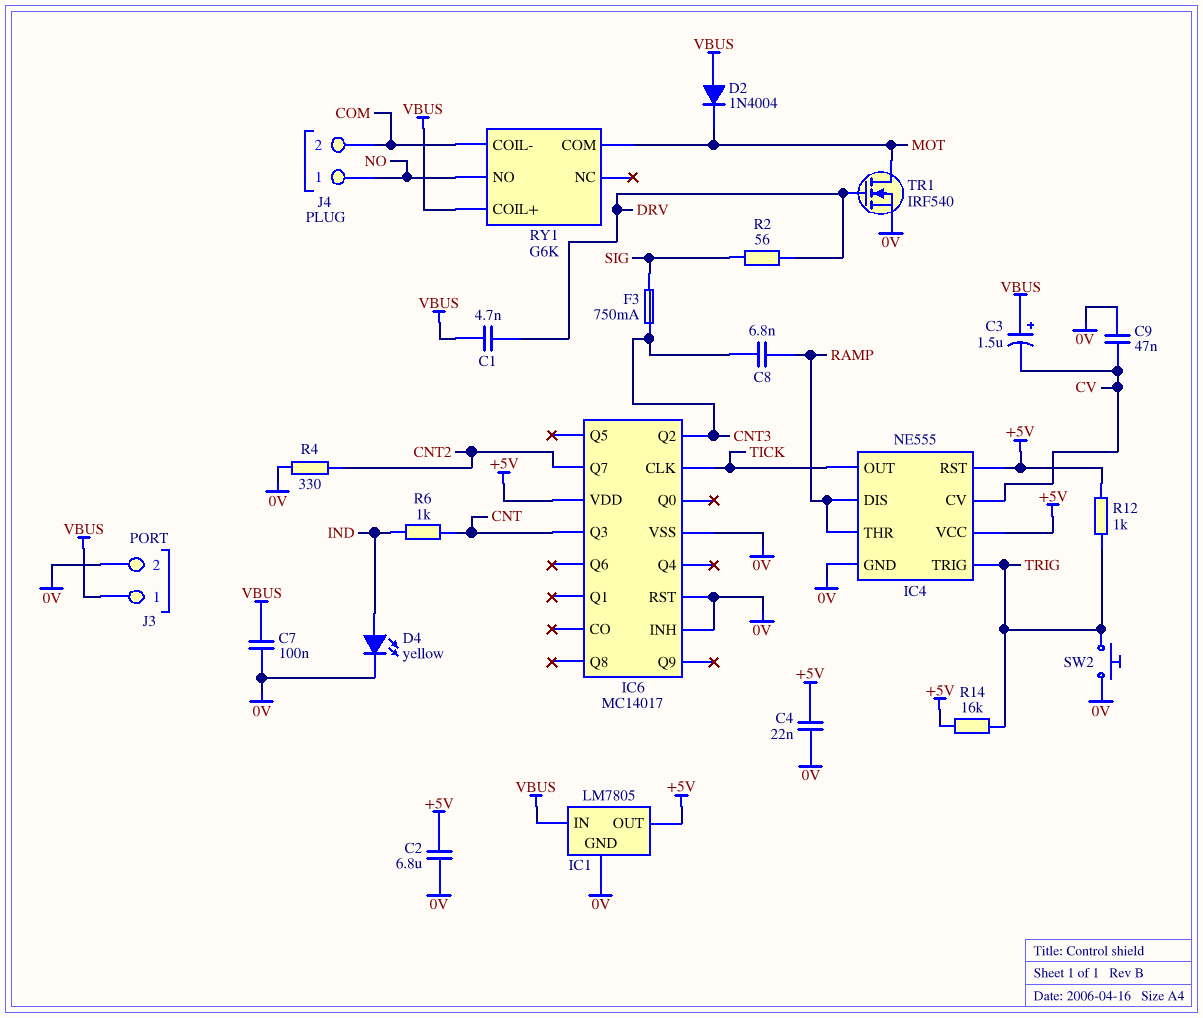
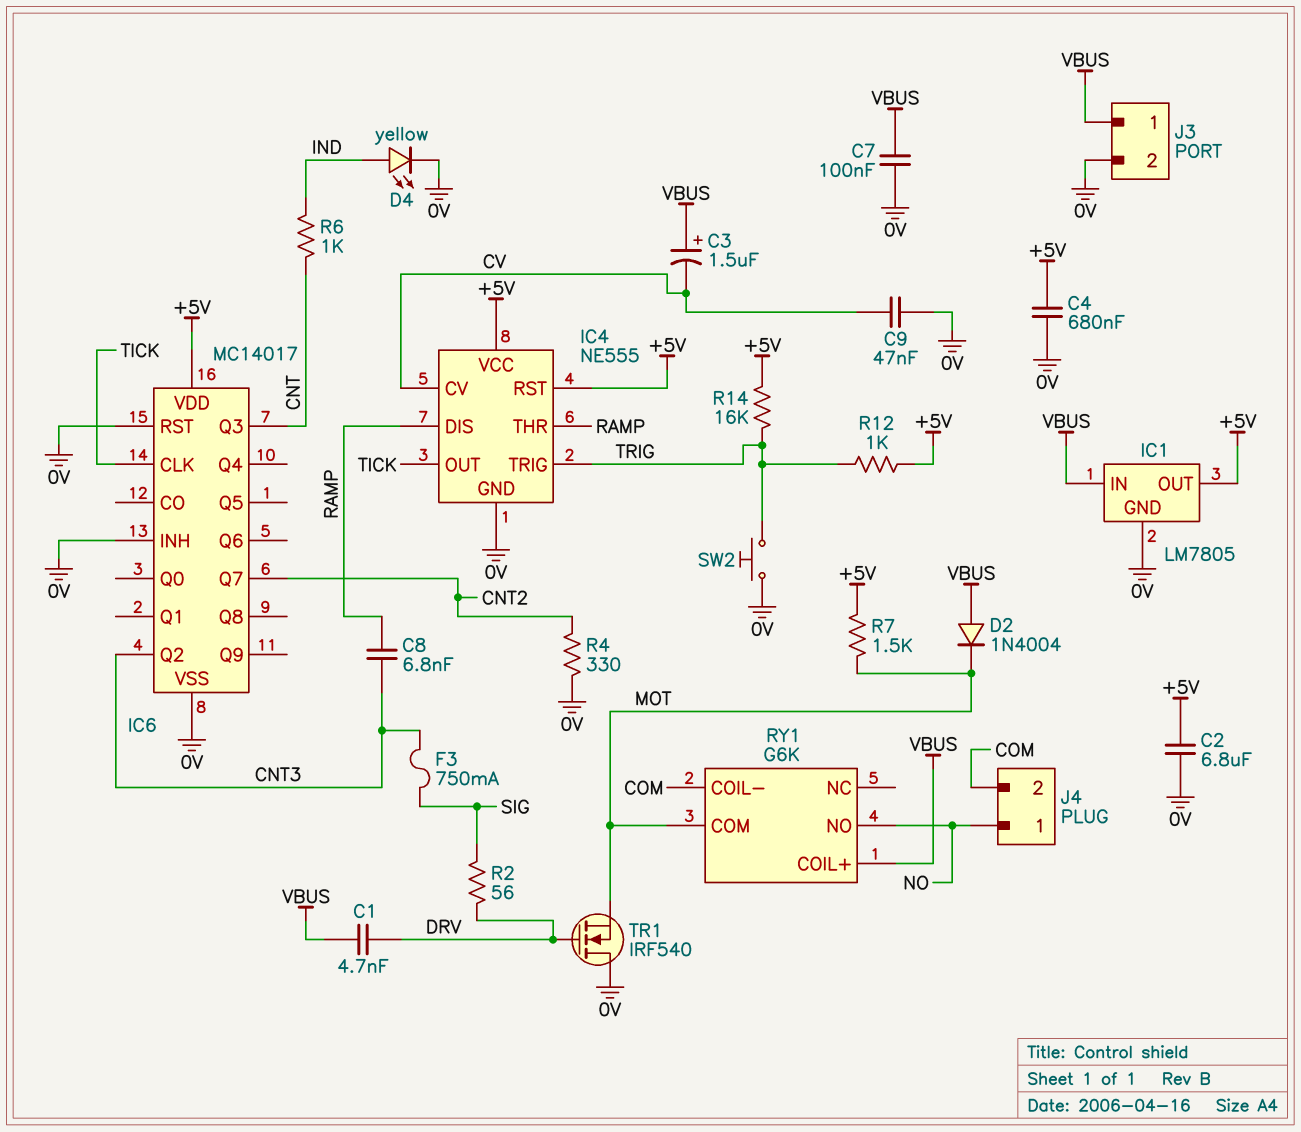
C4: 22nF (+5V, 0V) -> 680nF (+5V, 0V)
R7: none -> 1.5k (+5V, MOT)
TR1: NMOS IRF540 (G DRV, D MOT, S 0V) -> NMOS IRF540 (G DRV, D 0V, S MOT)

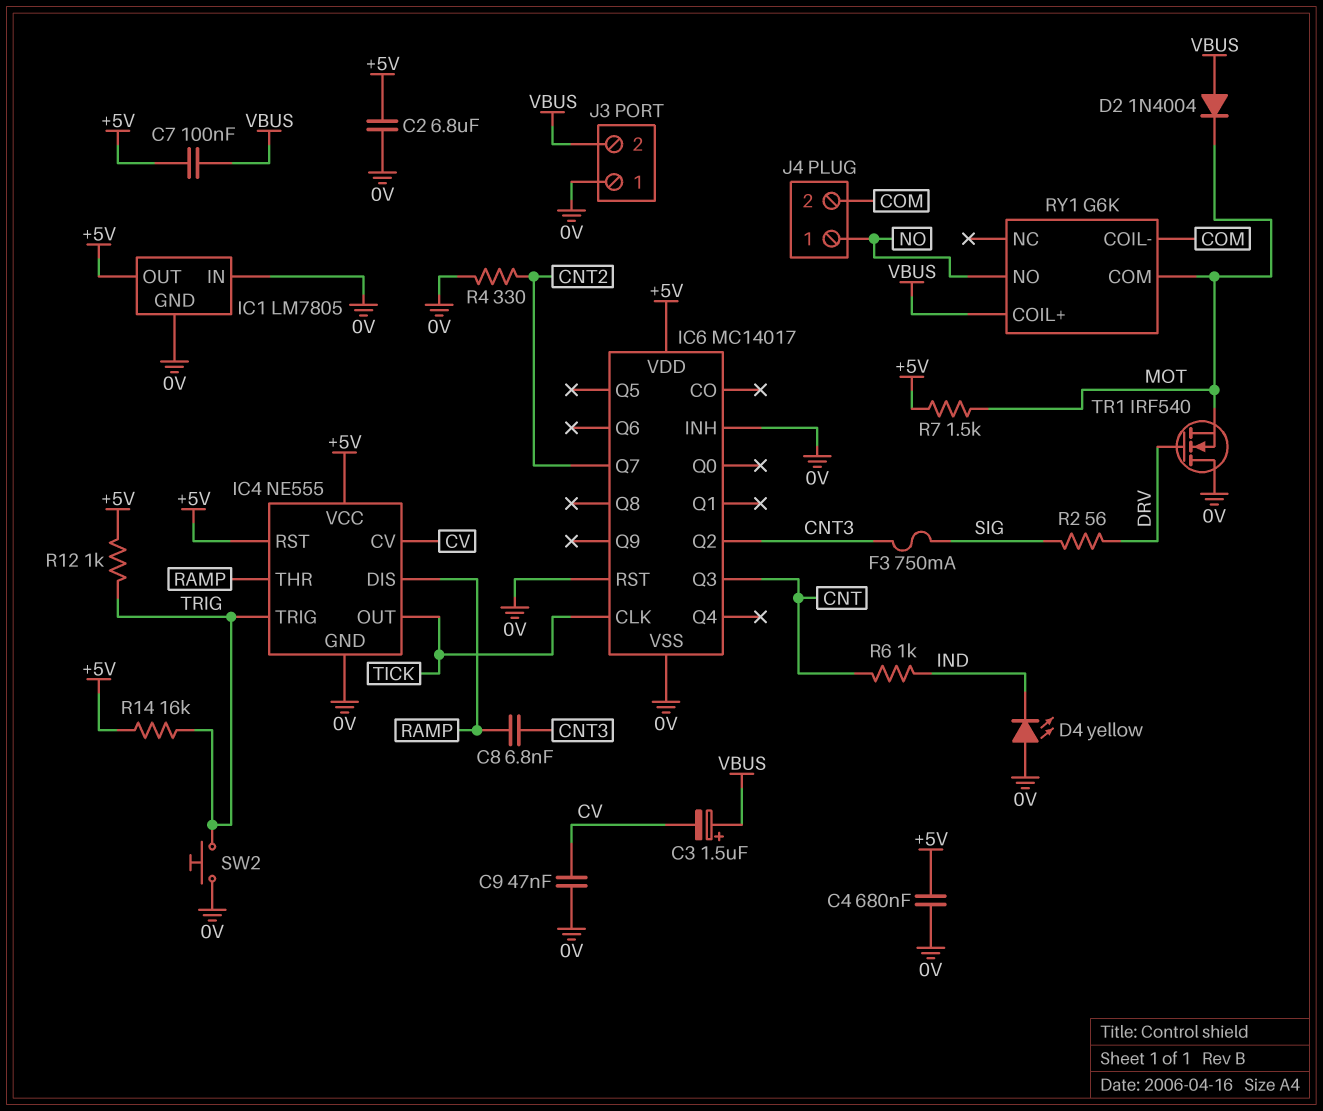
C1: 4.7nF (DRV, VBUS) -> none
C7: 100nF (0V, VBUS) -> 100nF (+5V, VBUS)
D4: LED yellow (A IND, K 0V) -> LED yellow (A 0V, K IND)
IC1 pin IN: VBUS -> 0V
J3 pin 1: VBUS -> 0V
J3 pin 2: 0V -> VBUS

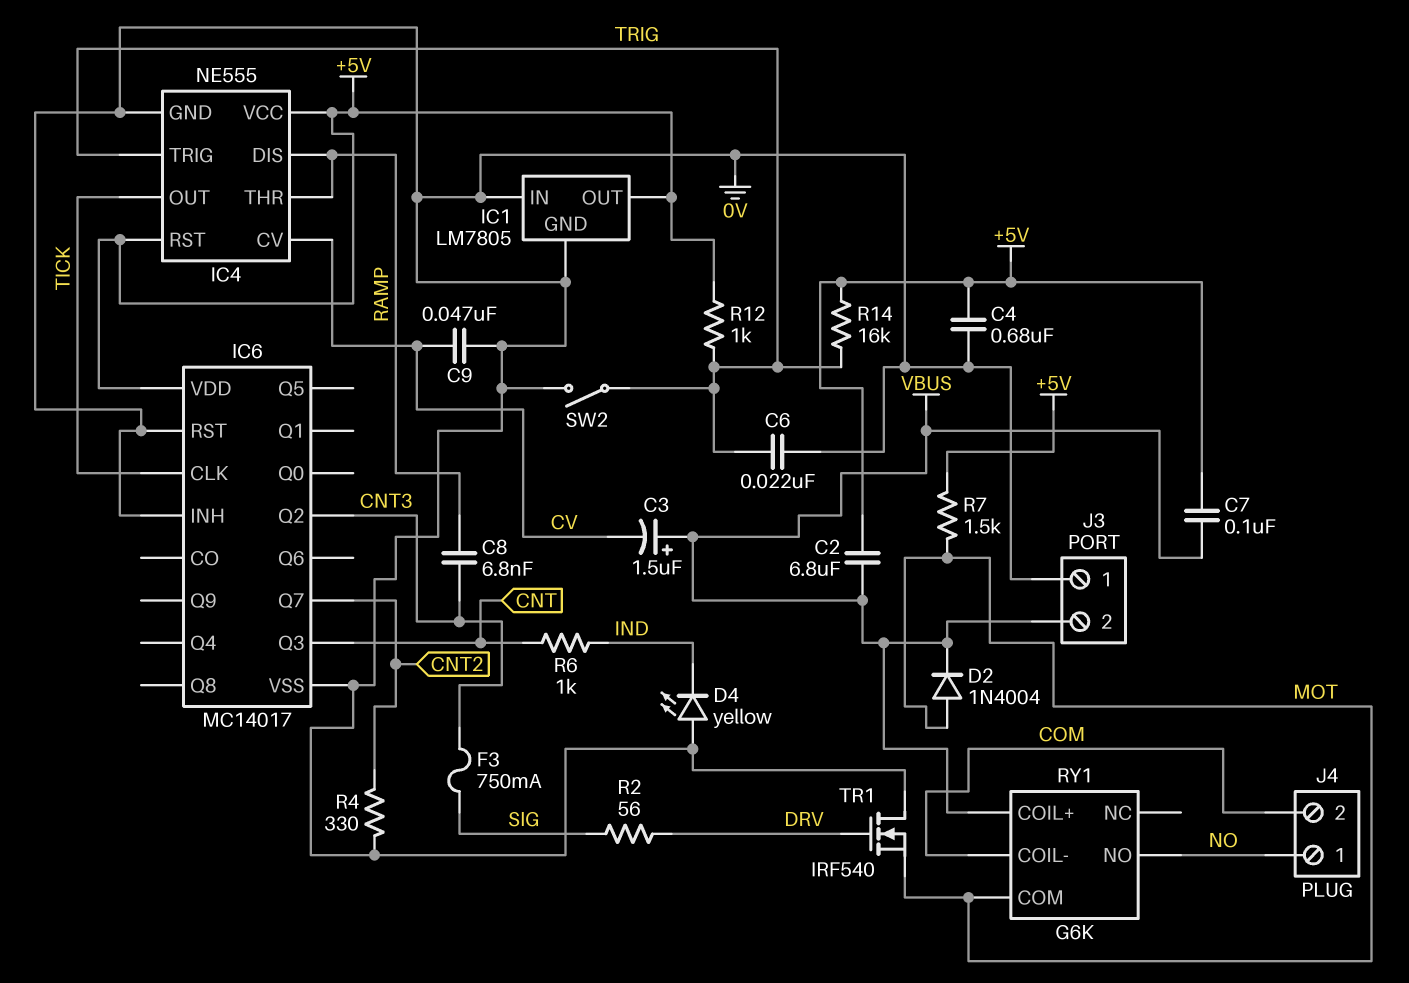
C2: 6.8uF (+5V, 0V) -> 6.8uF (+5V, VBUS)
C6: none -> 22nF (0V, TRIG)
D2: diode 1N4004 (A VBUS, K MOT) -> diode 1N4004 (A MOT, K VBUS)
SW2: button (0V, TRIG) -> switch (0V, TRIG)

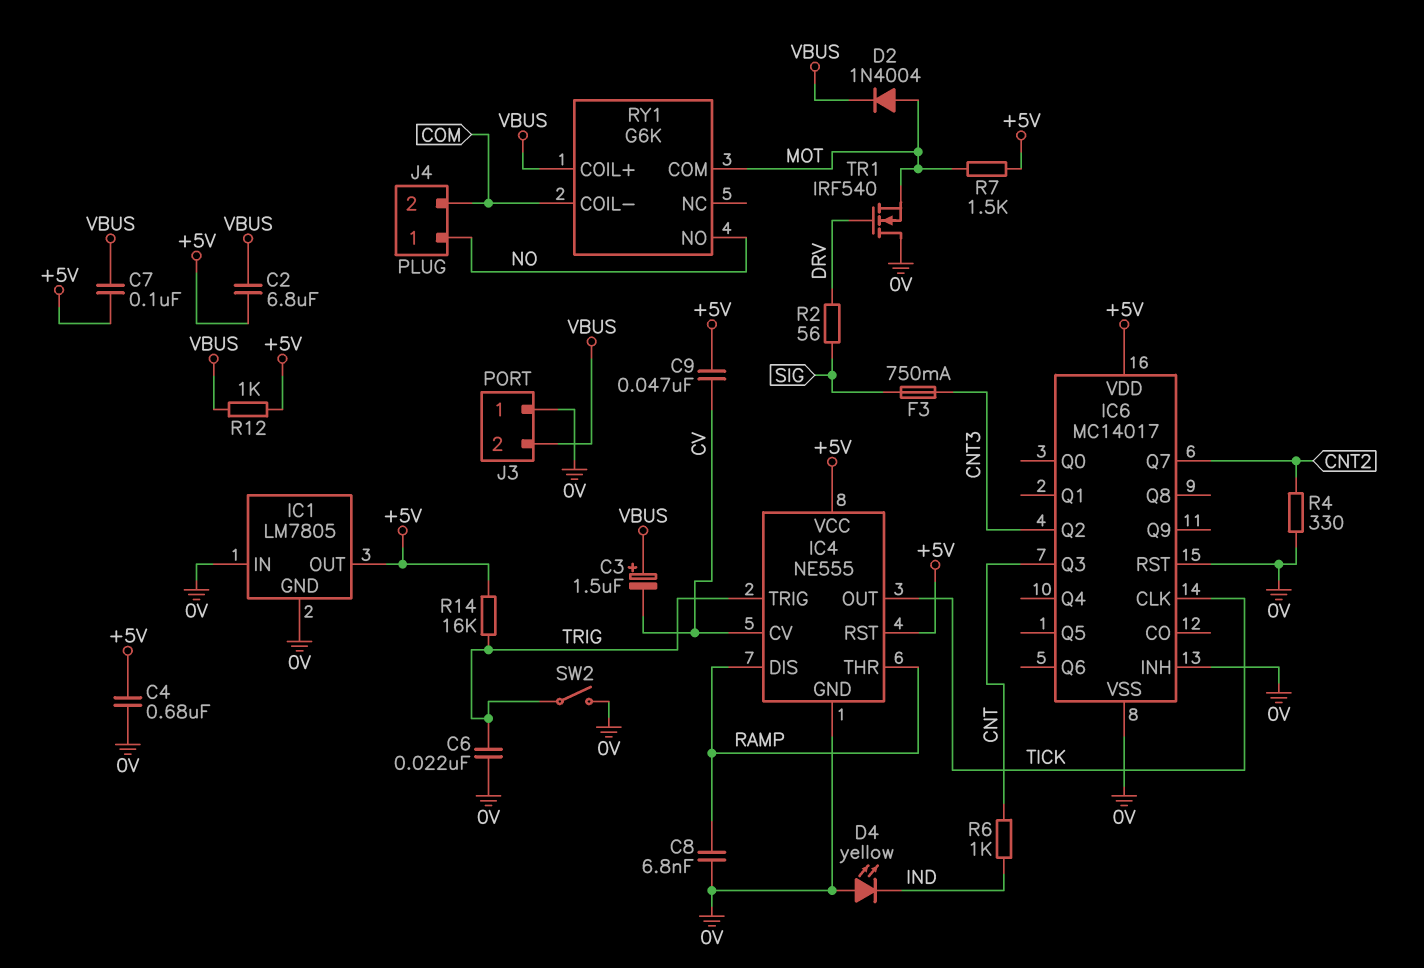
C8: 6.8nF (CNT3, RAMP) -> 6.8nF (0V, RAMP)
C9: 47nF (0V, CV) -> 47nF (+5V, CV)
R12: 1k (+5V, TRIG) -> 1k (+5V, VBUS)

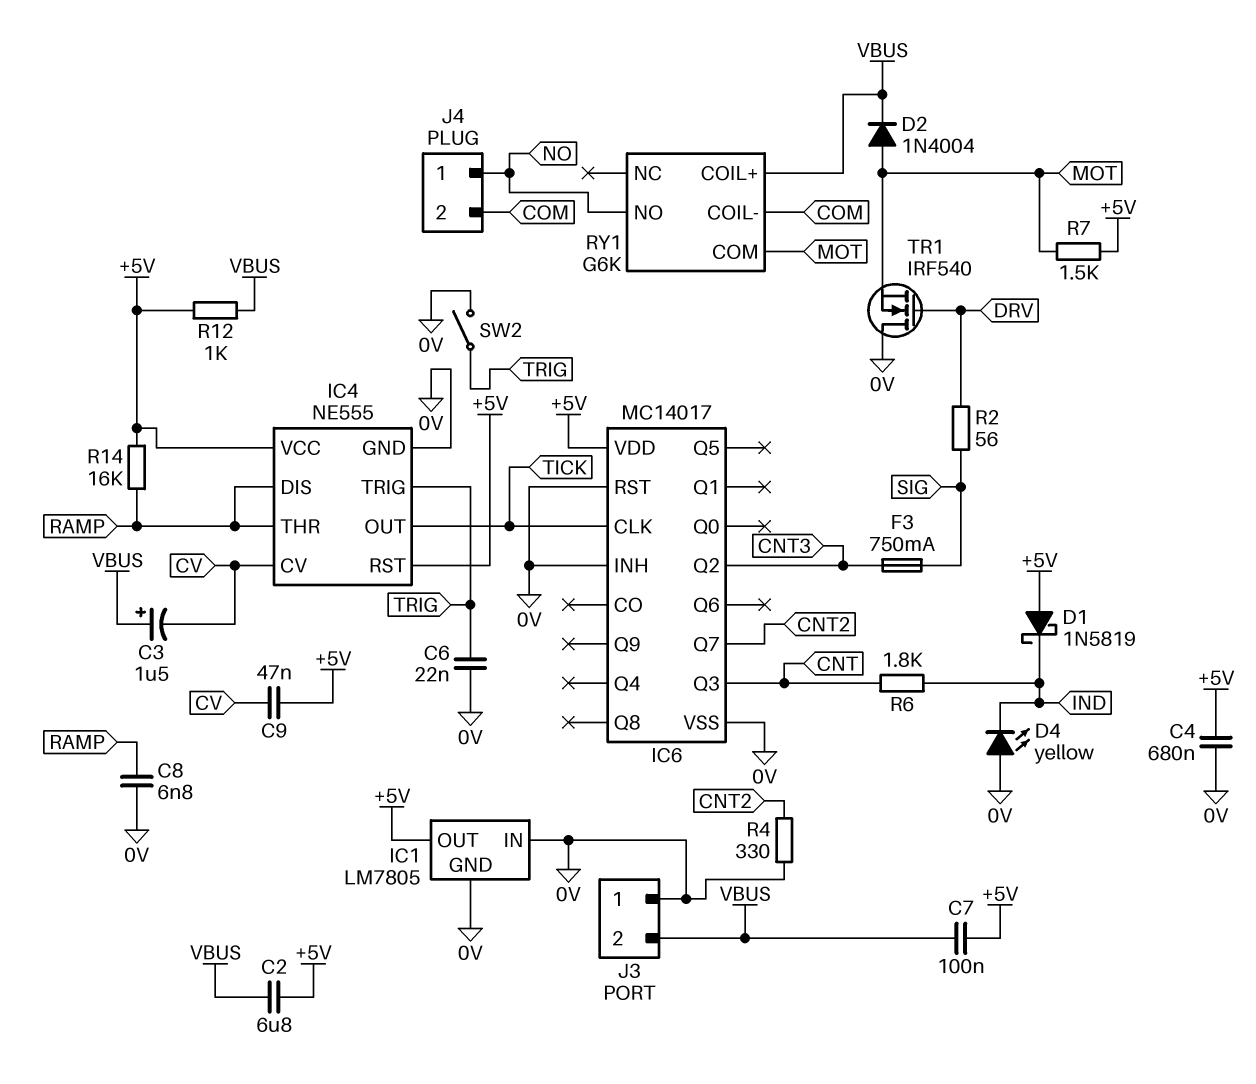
D1: none -> schottky 1N5819 (A +5V, K IND)
R6: 1k (CNT, IND) -> 1.8k (CNT, IND)
R14: 16k (+5V, TRIG) -> 16k (+5V, RAMP)

